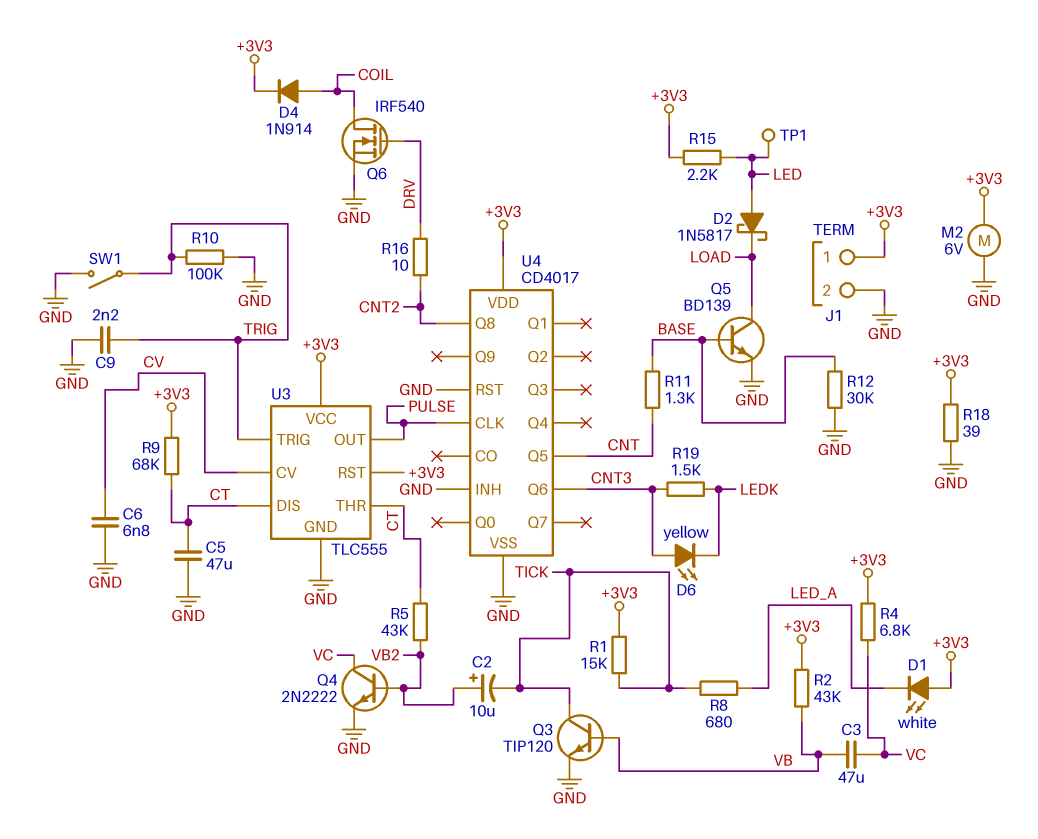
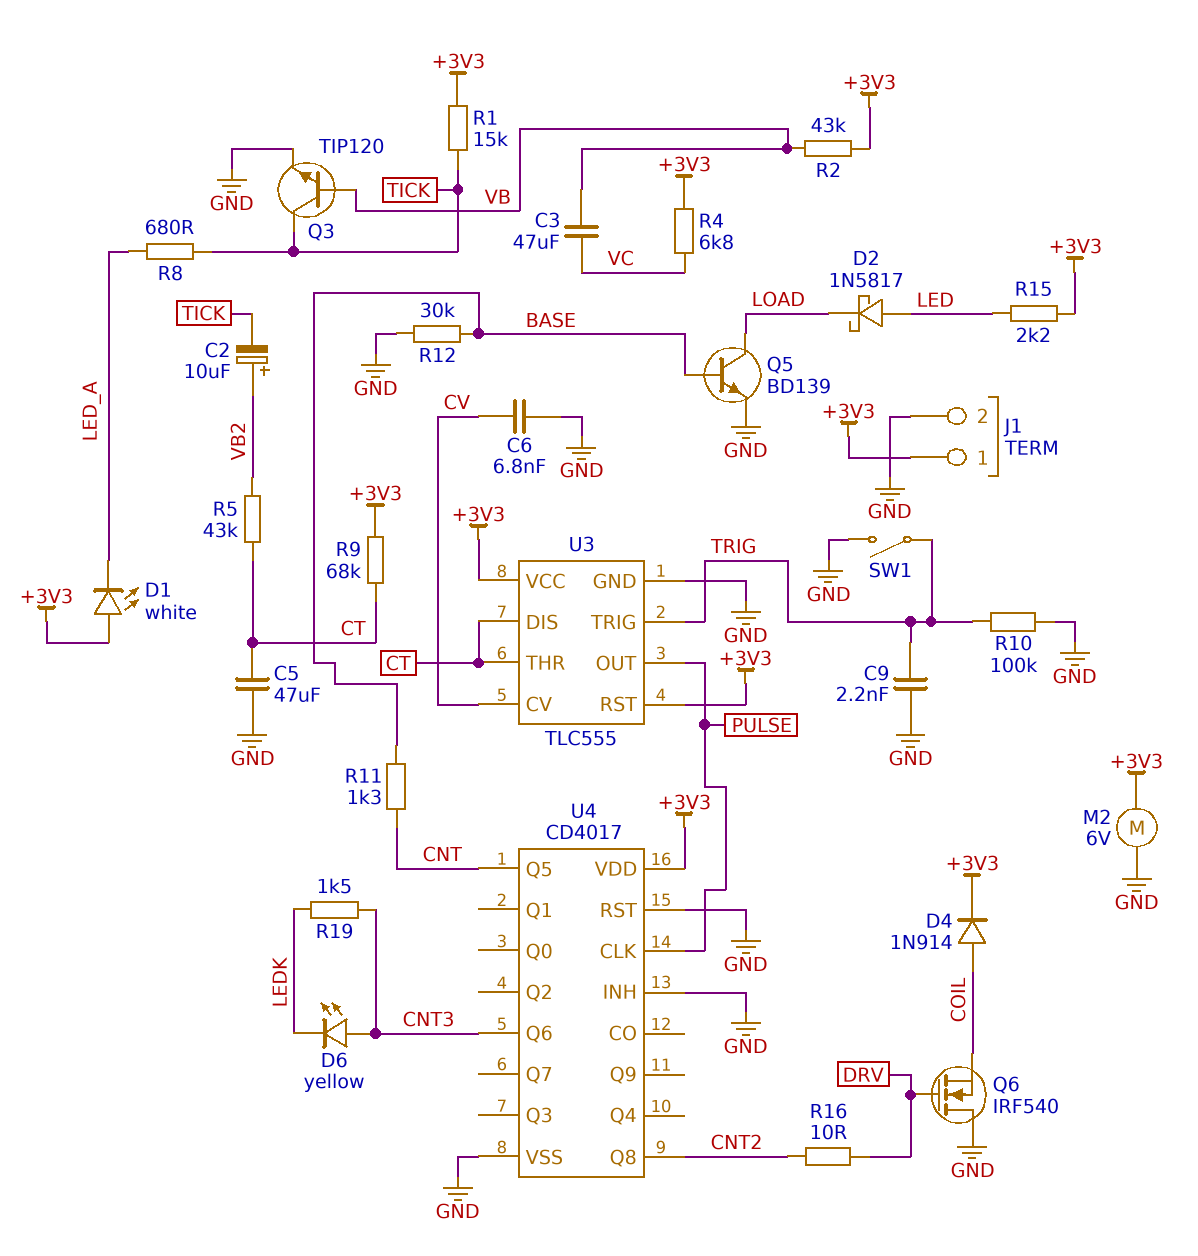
Q4: NPN 2N2222 (B VB2, C VC, E GND) -> none
Q6: NMOS IRF540 (G DRV, D COIL, S GND) -> NMOS IRF540 (G DRV, D GND, S COIL)
R18: 39 (+3V3, GND) -> none
TP1: test point (LED) -> none

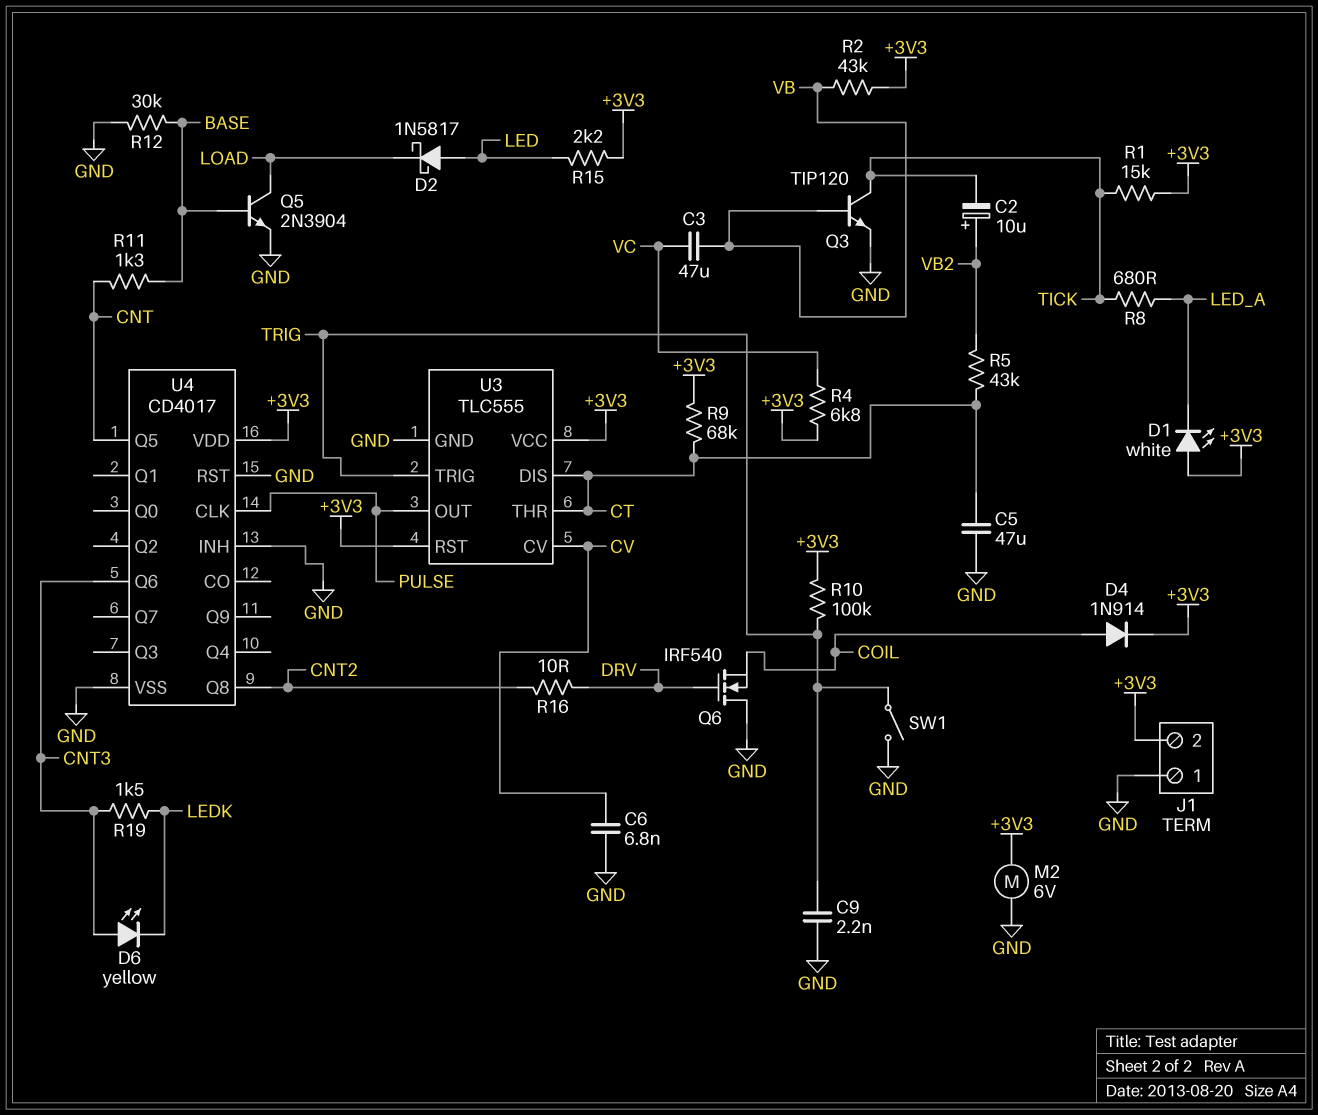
J1 pin 1: +3V3 -> GND
J1 pin 2: GND -> +3V3
Q5: NPN BD139 (B BASE, C LOAD, E GND) -> NPN 2N3904 (B BASE, C LOAD, E GND)
R10: 100k (GND, TRIG) -> 100k (+3V3, TRIG)

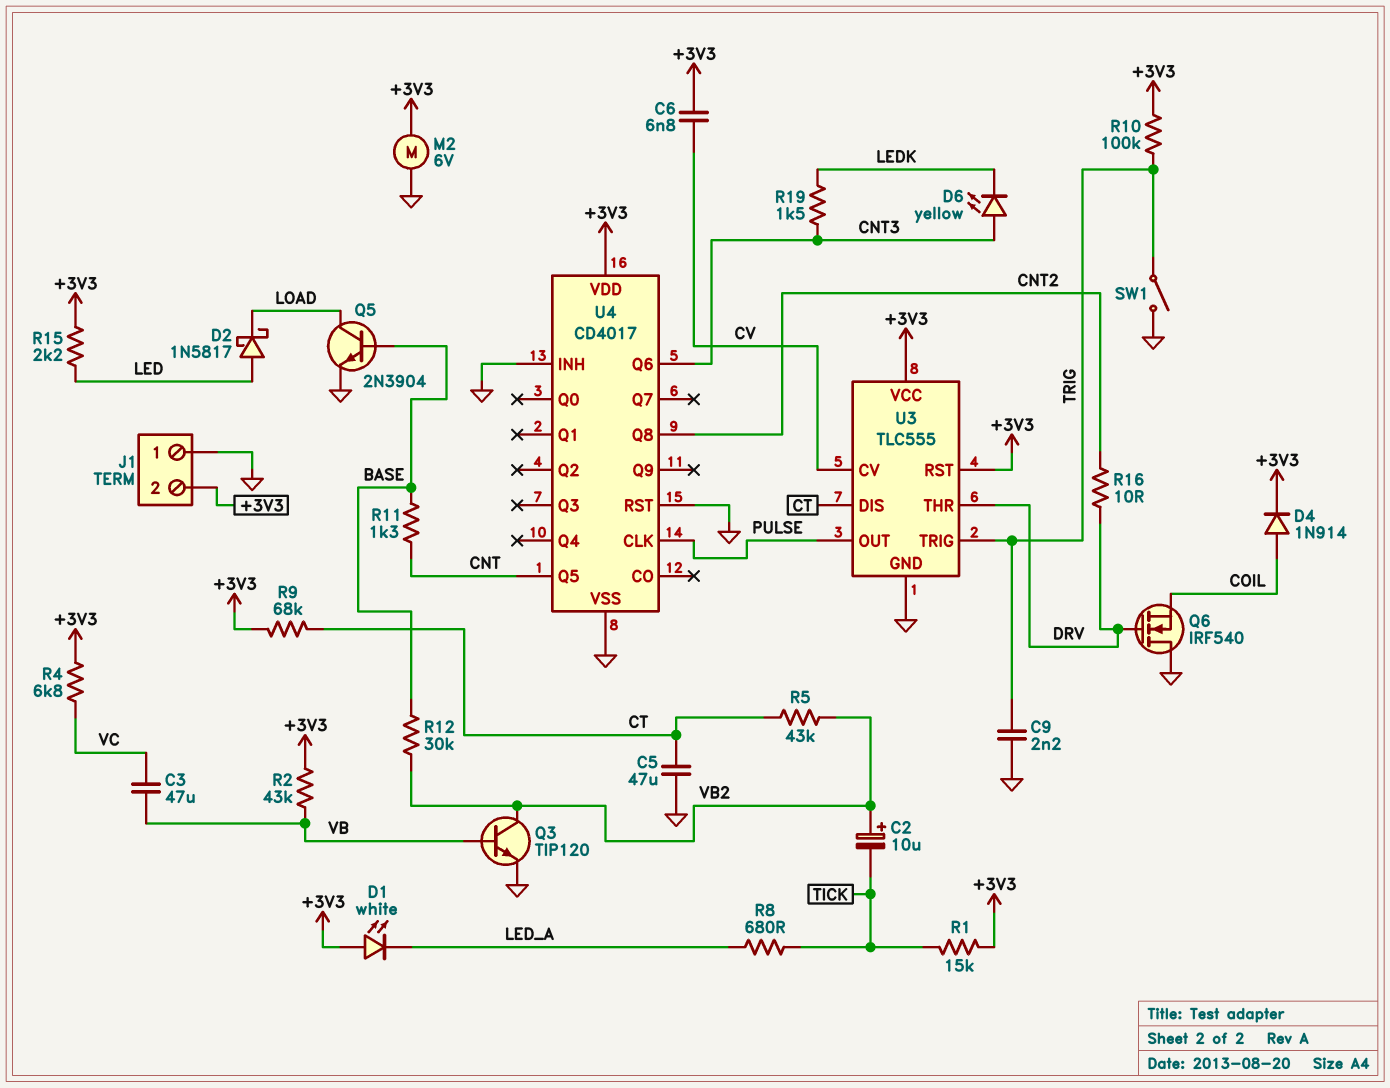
C6: 6.8nF (CV, GND) -> 6.8nF (+3V3, CV)
Q3: NPN TIP120 (B VB, C TICK, E GND) -> NPN TIP120 (B VB, C VB2, E GND)
R12: 30k (BASE, GND) -> 30k (BASE, VB2)
U3 pin THR: CT -> DRV

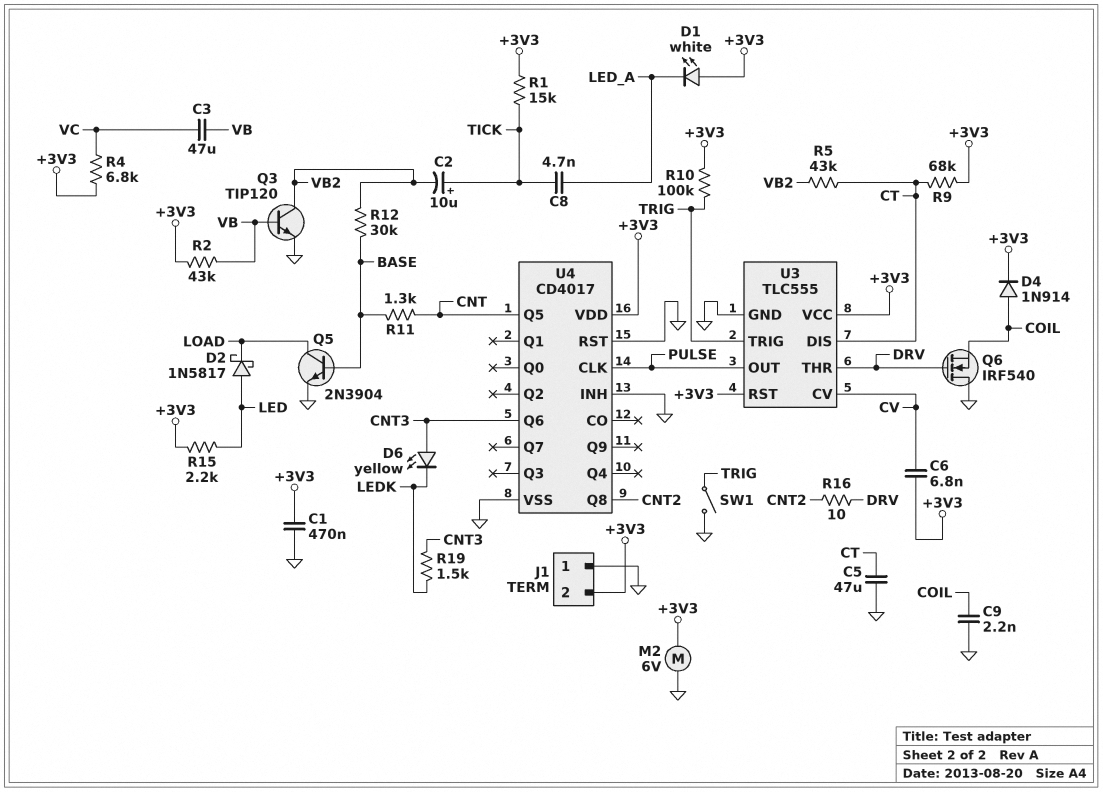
C1: none -> 470nF (+3V3, GND)
C2: 10uF (plus VB2, minus TICK) -> 10uF (plus TICK, minus VB2)
C8: none -> 4.7nF (LED_A, TICK)
C9: 2.2nF (GND, TRIG) -> 2.2nF (COIL, GND)
R8: 680 (LED_A, TICK) -> none

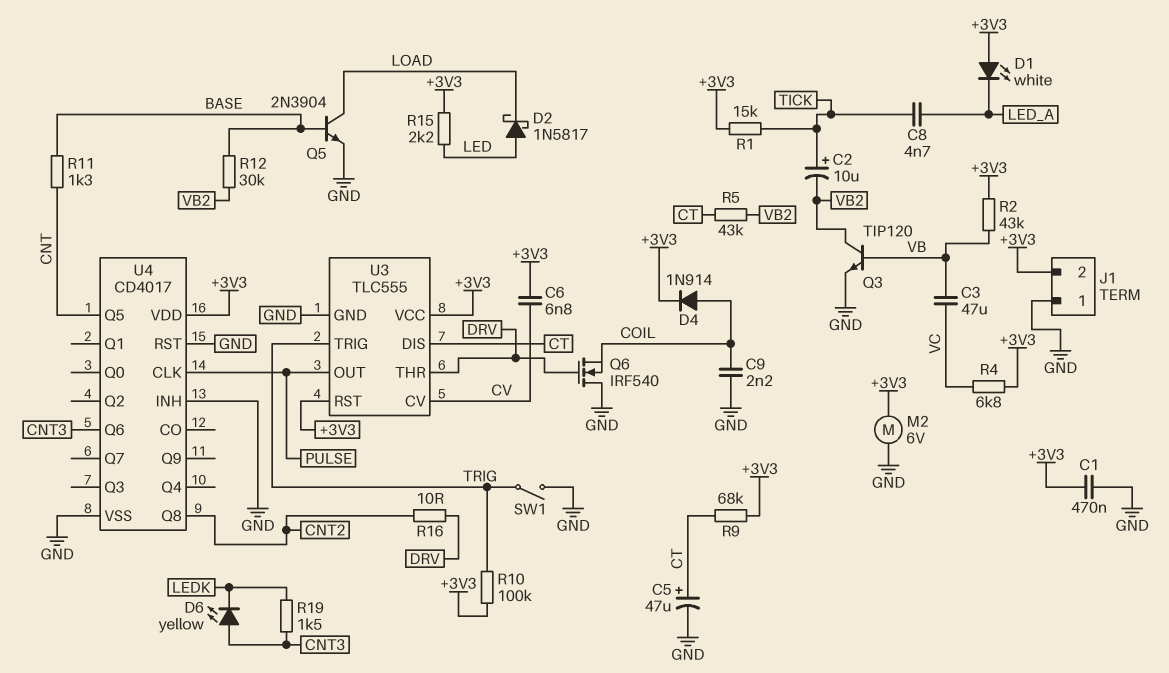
C5: 47uF (CT, GND) -> 47uF (plus CT, minus GND)

